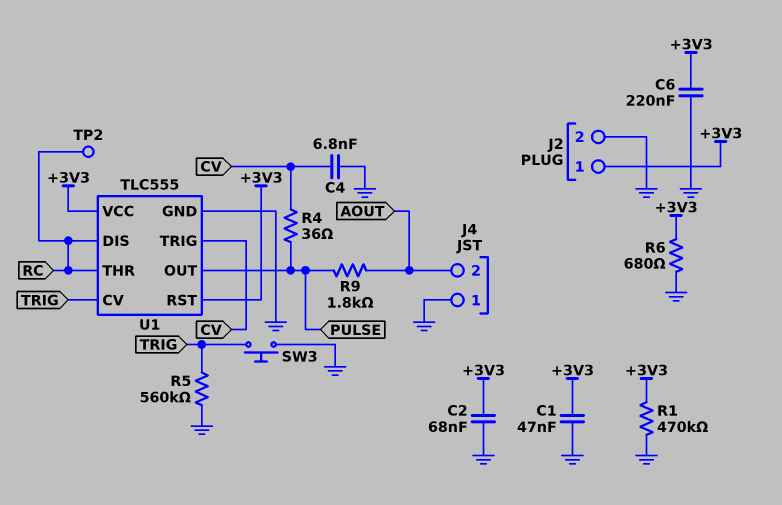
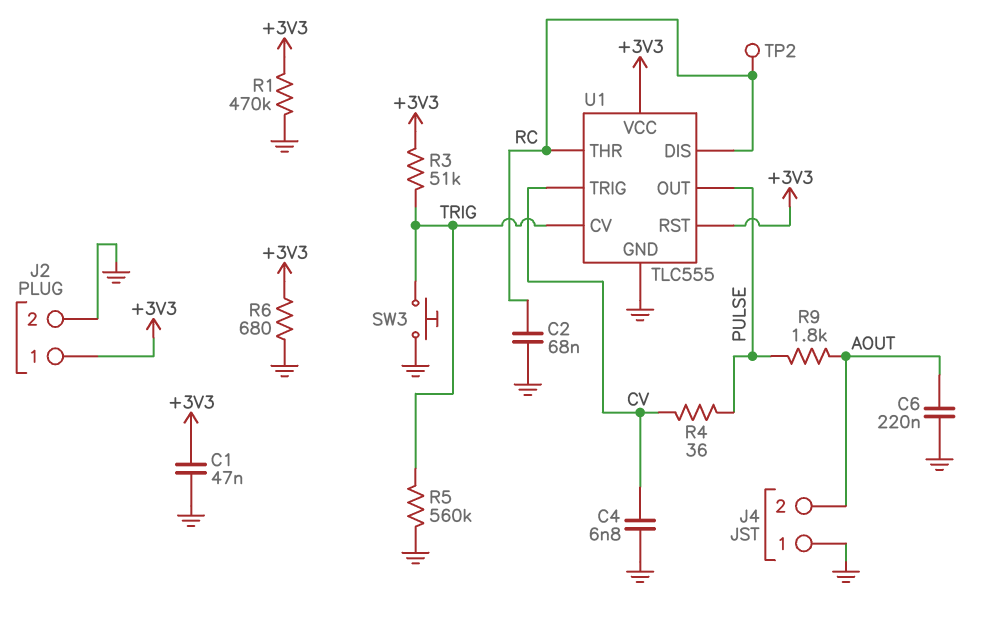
C2: 68nF (+3V3, GND) -> 68nF (GND, RC)
C6: 220nF (+3V3, GND) -> 220nF (AOUT, GND)
R3: none -> 51k (+3V3, TRIG)

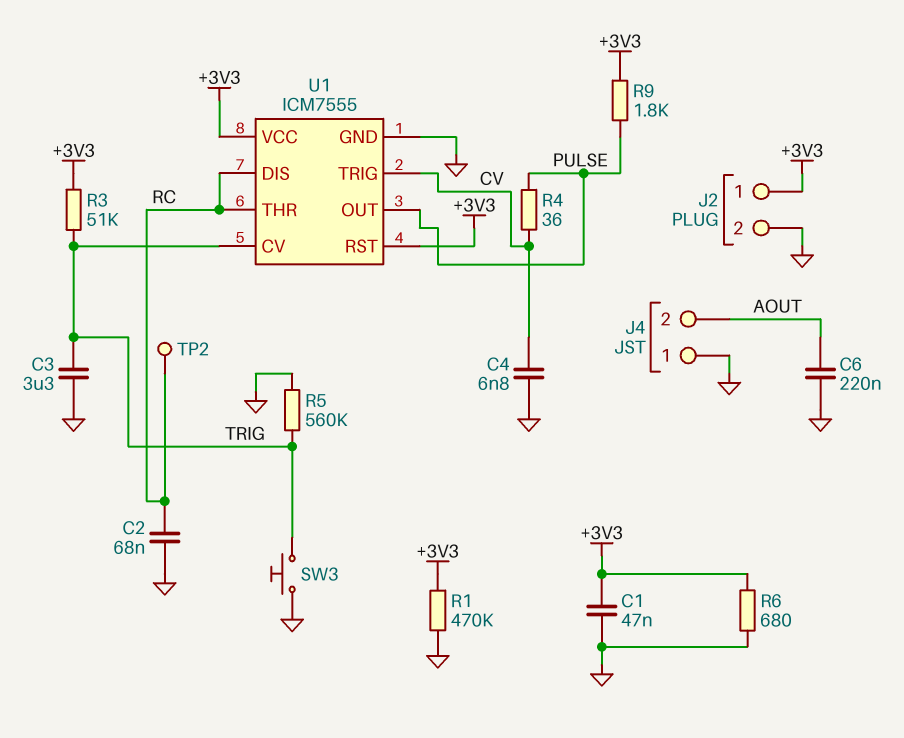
C3: none -> 3.3uF (GND, TRIG)
R9: 1.8k (AOUT, PULSE) -> 1.8k (+3V3, PULSE)
U1: TLC555 -> ICM7555

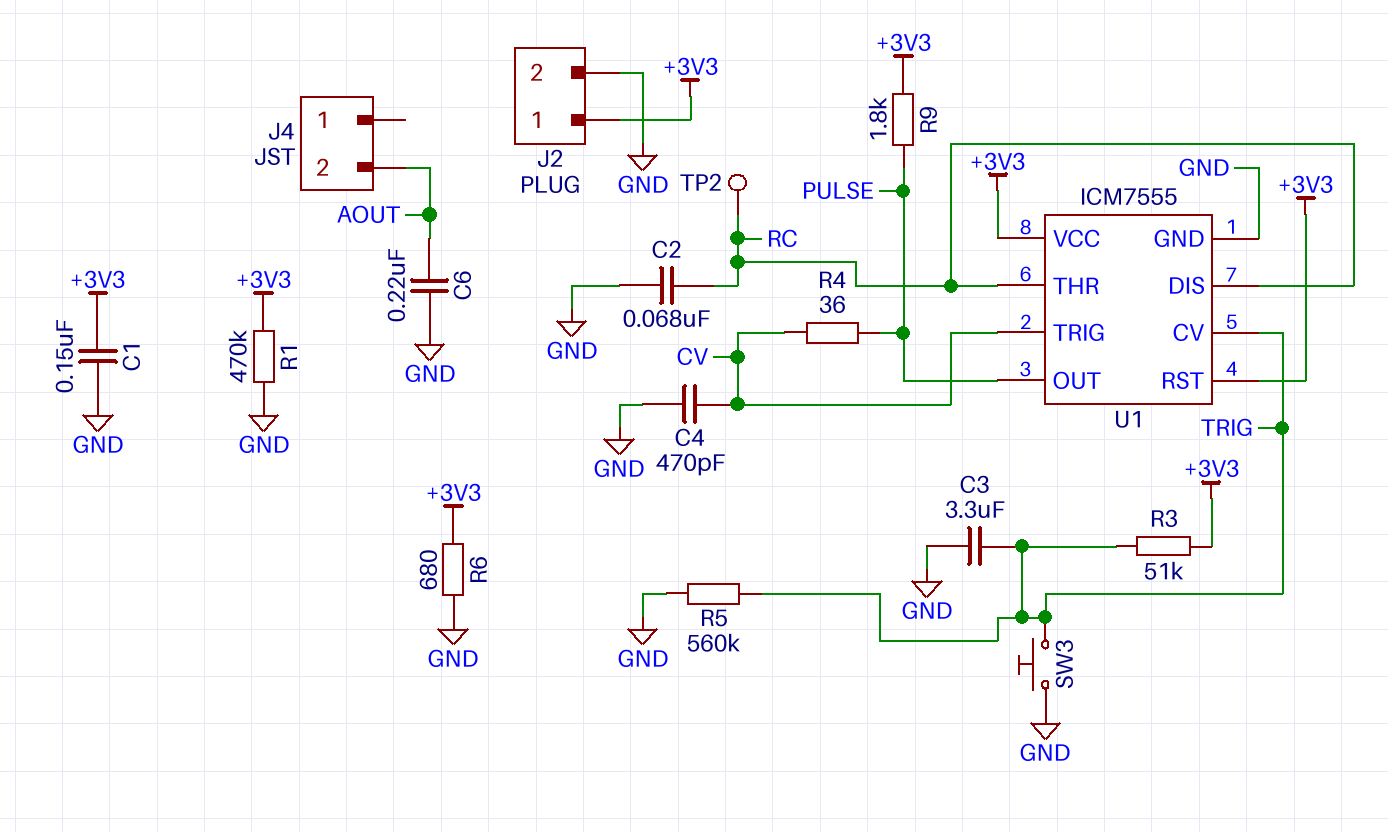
C1: 47nF (+3V3, GND) -> 150nF (+3V3, GND)
C4: 6.8nF (CV, GND) -> 470pF (CV, GND)
J4 pin 1: GND -> none

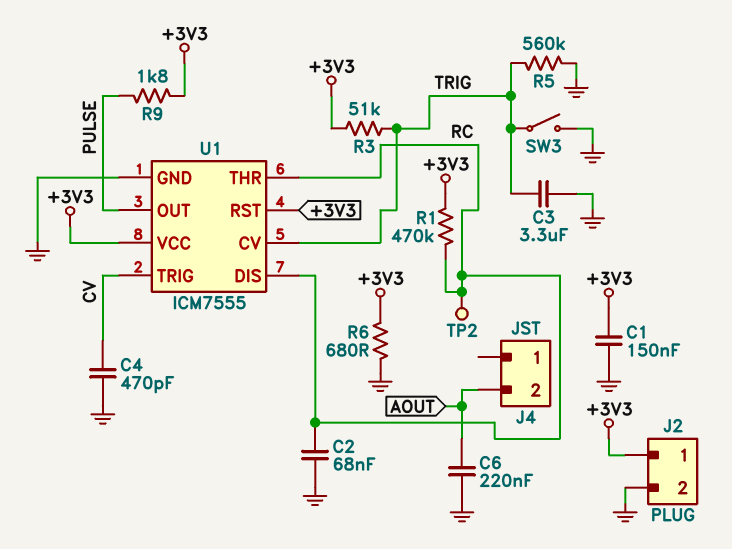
R1: 470k (+3V3, GND) -> 470k (+3V3, RC)
R4: 36 (CV, PULSE) -> none
SW3: button (GND, TRIG) -> switch (GND, TRIG)

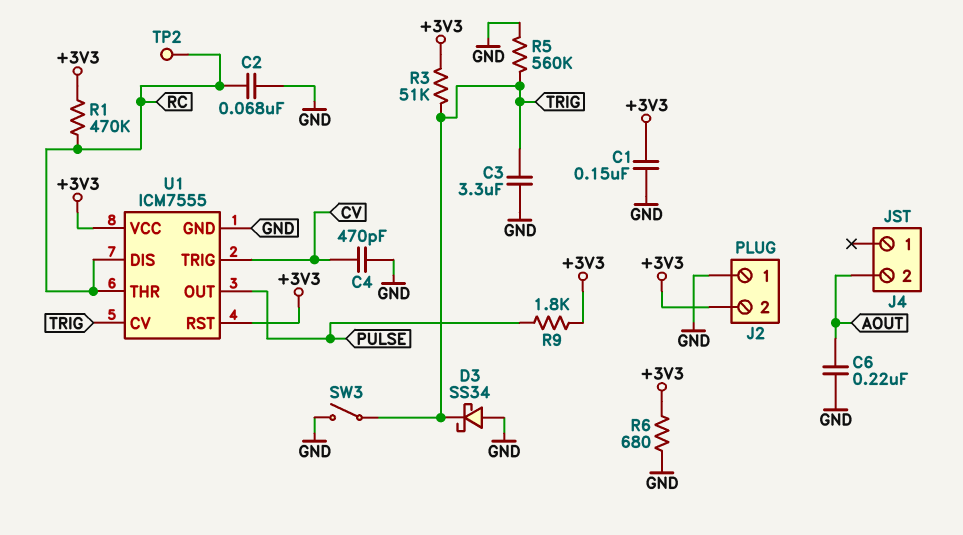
D3: none -> schottky SS34 (A GND, K TRIG)
J2 pin 1: +3V3 -> GND
J2 pin 2: GND -> +3V3

